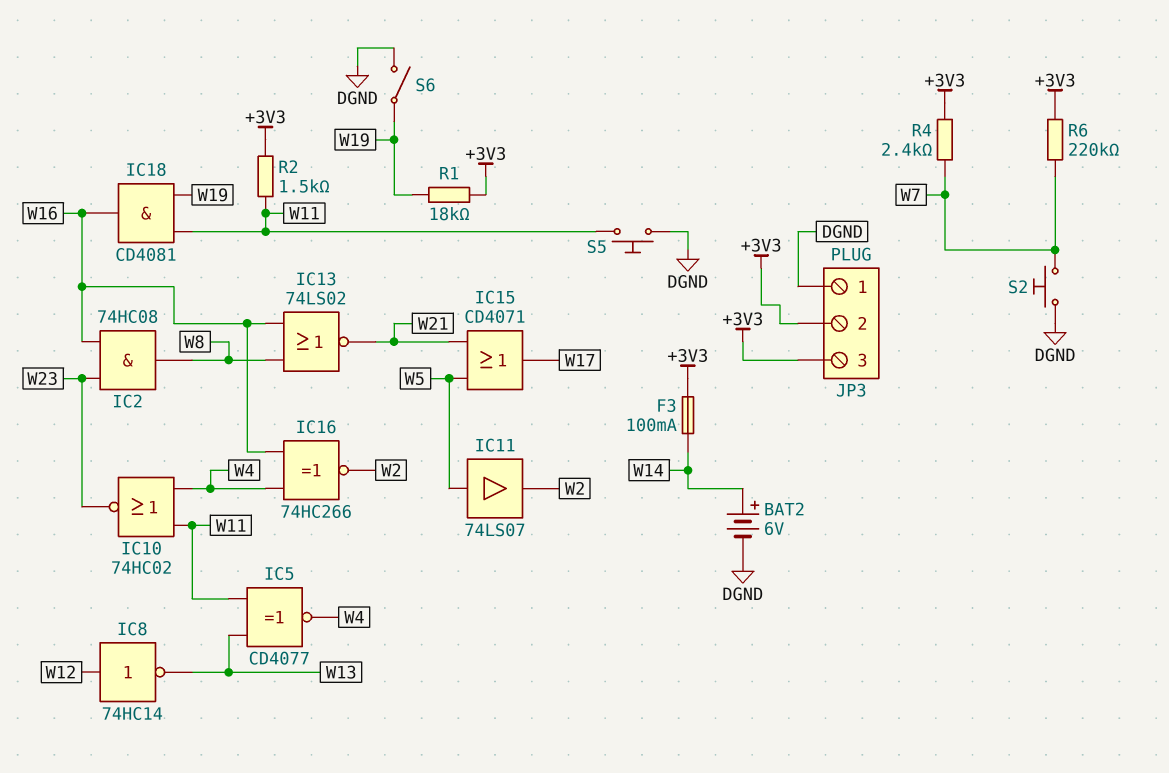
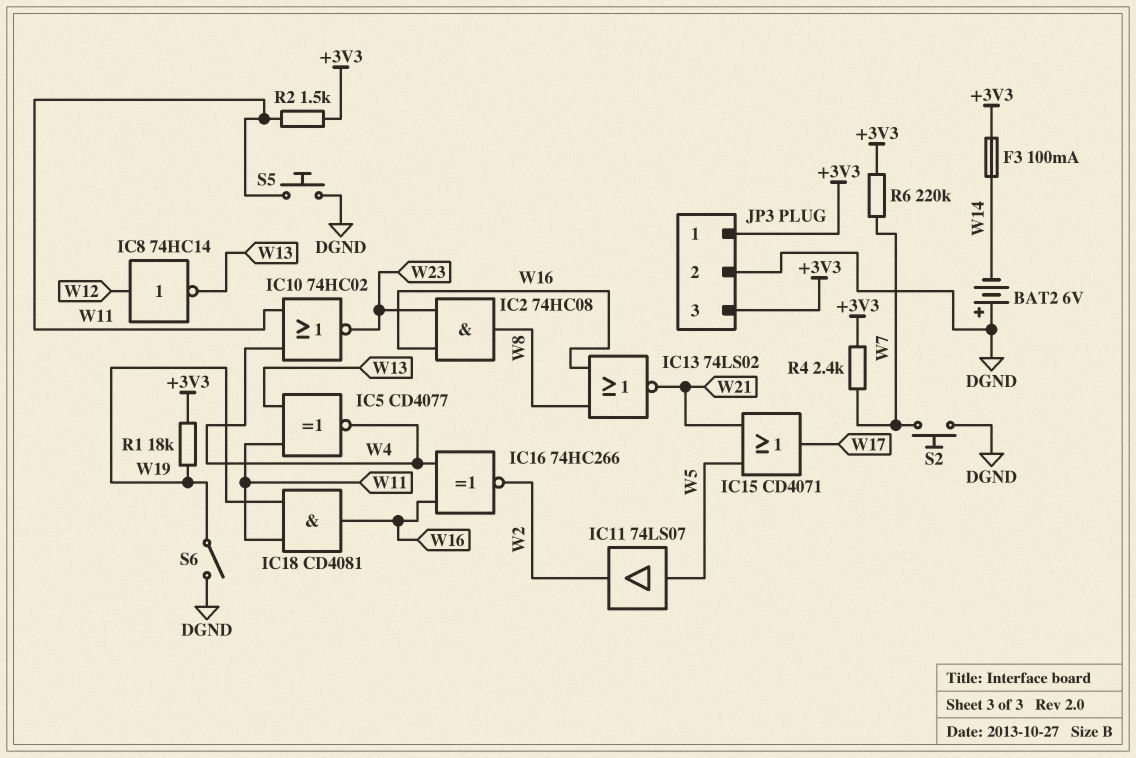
BAT2: 6V (plus W14, minus DGND) -> 6V (plus DGND, minus W14)
JP3 pin 1: DGND -> +3V3
JP3 pin 2: +3V3 -> DGND

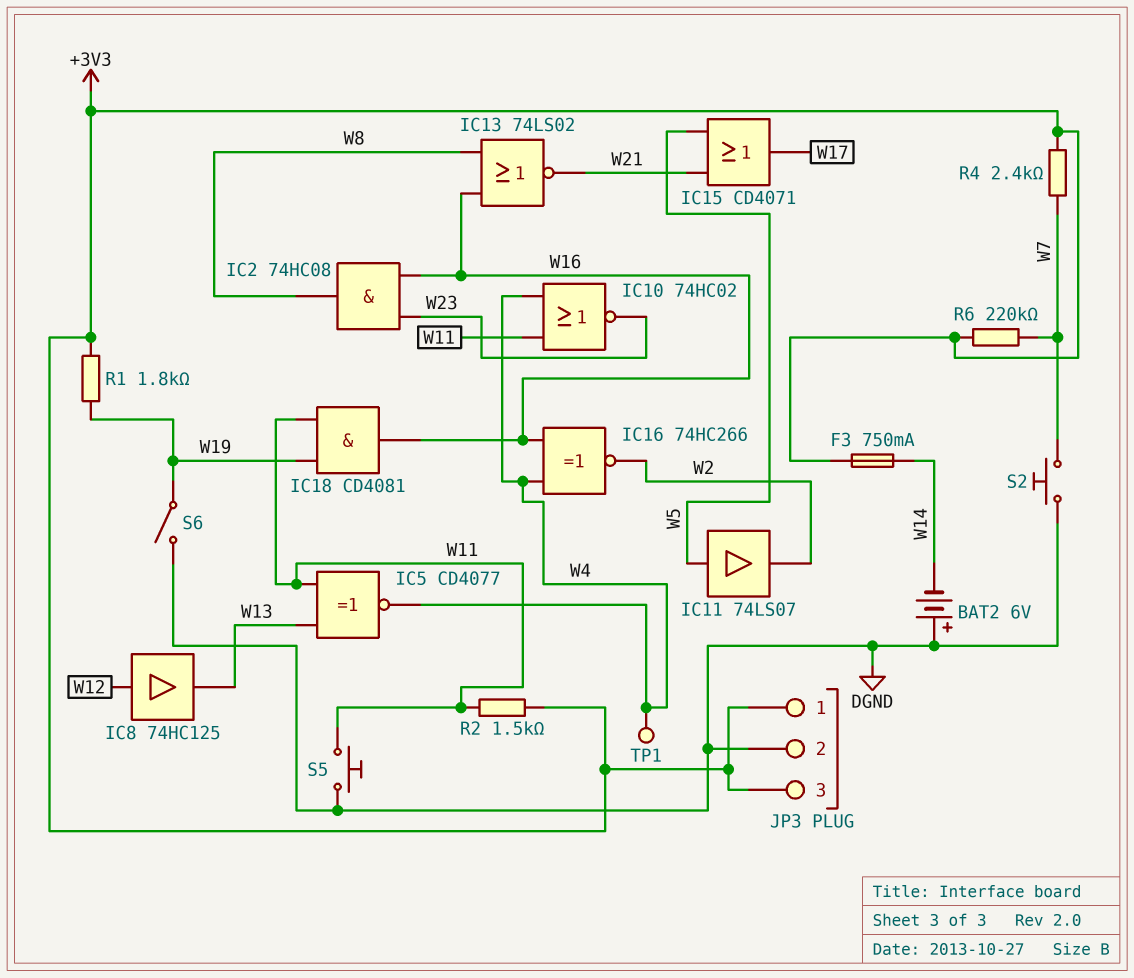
F3: 100mA (+3V3, W14) -> 750mA (+3V3, W14)
IC8: NOT 74HC14 (in W12, out W13) -> buffer 74HC125 (in W12, out W13)
R1: 18k (+3V3, W19) -> 1.8k (+3V3, W19)
TP1: none -> test point (W4)

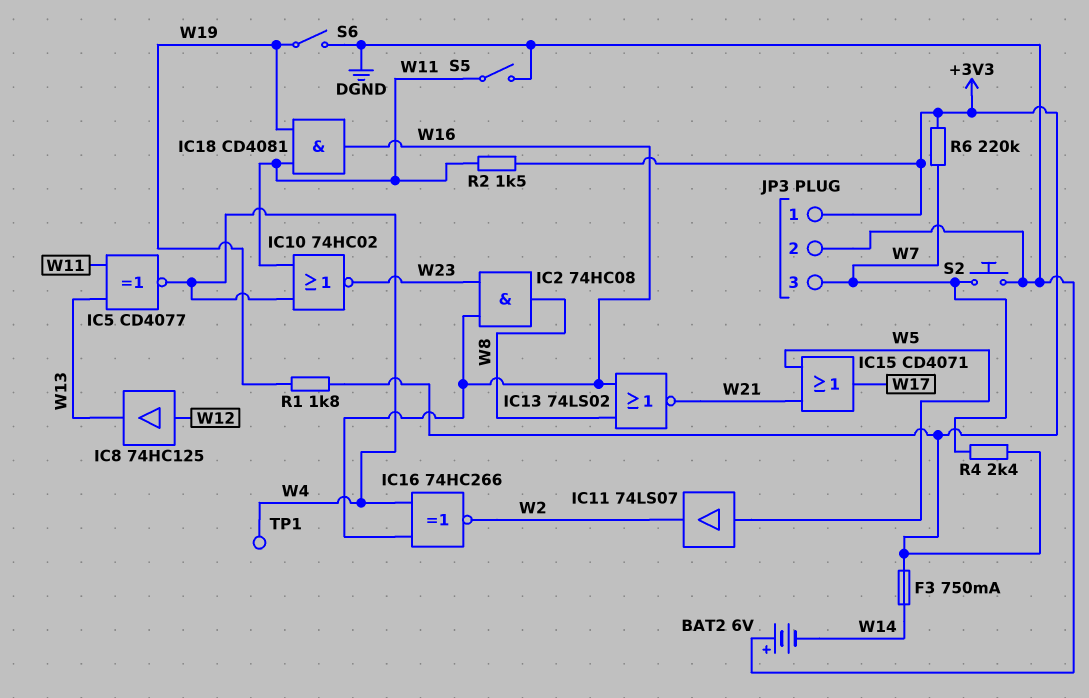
JP3 pin 3: +3V3 -> W7
S5: button (DGND, W11) -> switch (DGND, W11)

